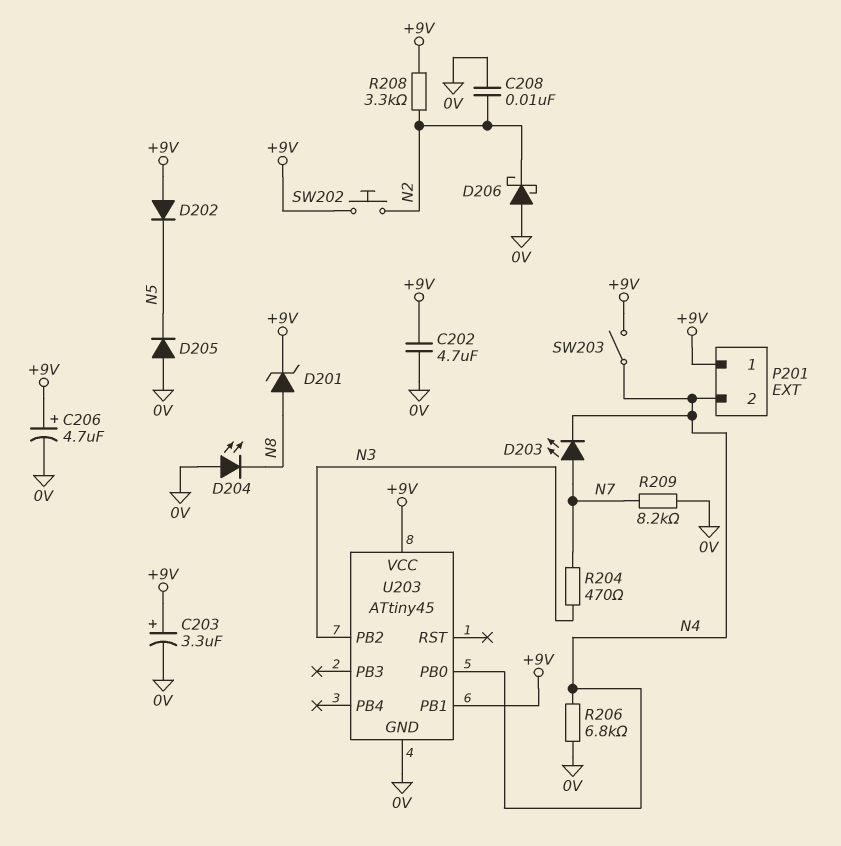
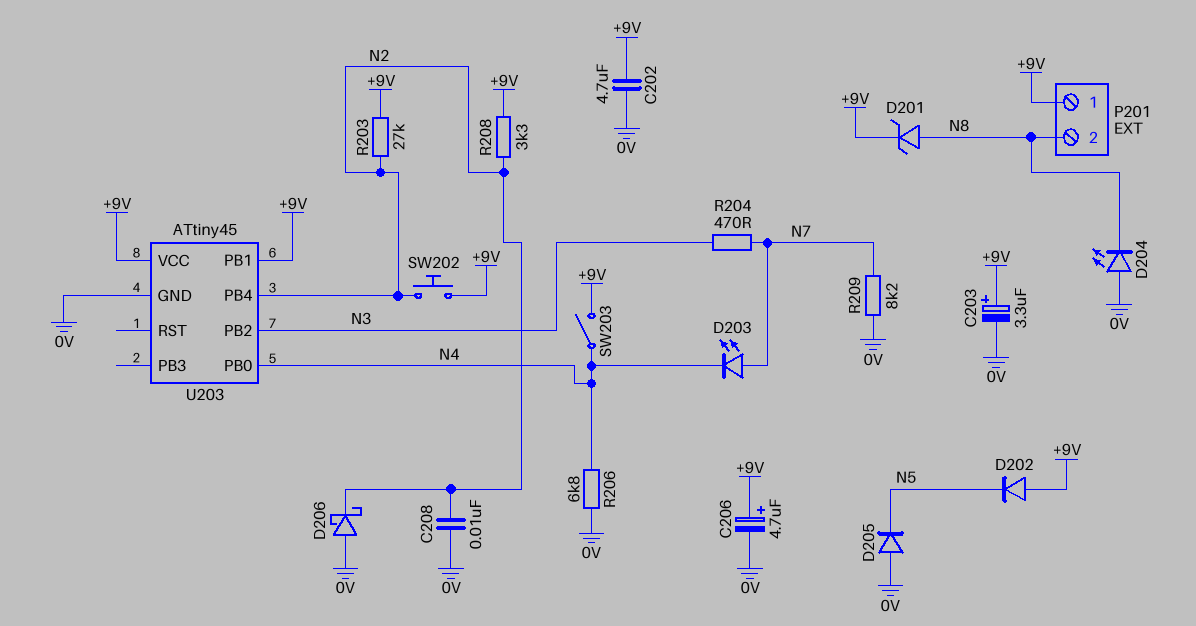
P201 pin 2: N4 -> N8
R203: none -> 27k (+9V, N2)
U203 pin PB4: none -> N2

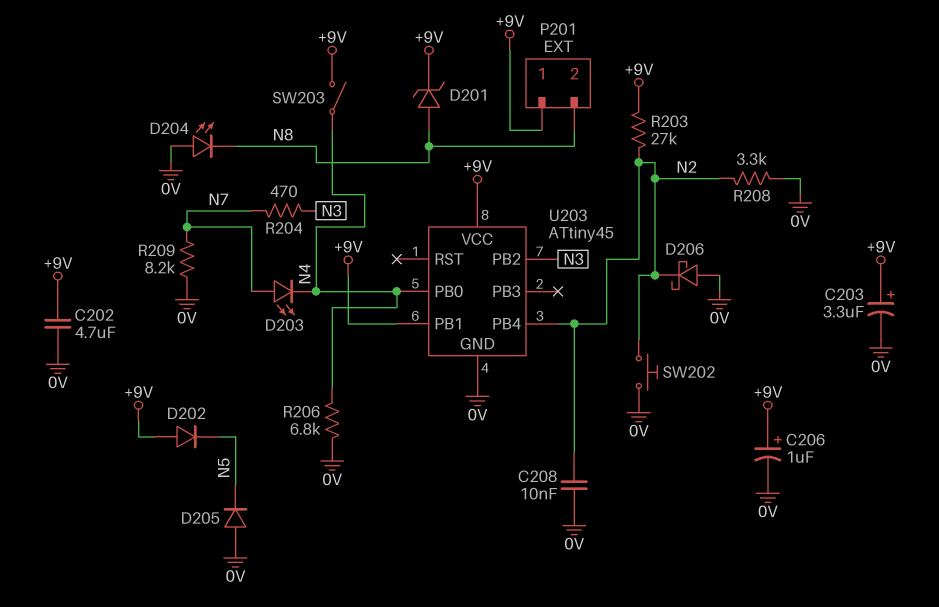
C206: 4.7uF (plus +9V, minus 0V) -> 1uF (plus +9V, minus 0V)
R208: 3.3k (+9V, N2) -> 3.3k (0V, N2)
SW202: button (+9V, N2) -> button (0V, N2)

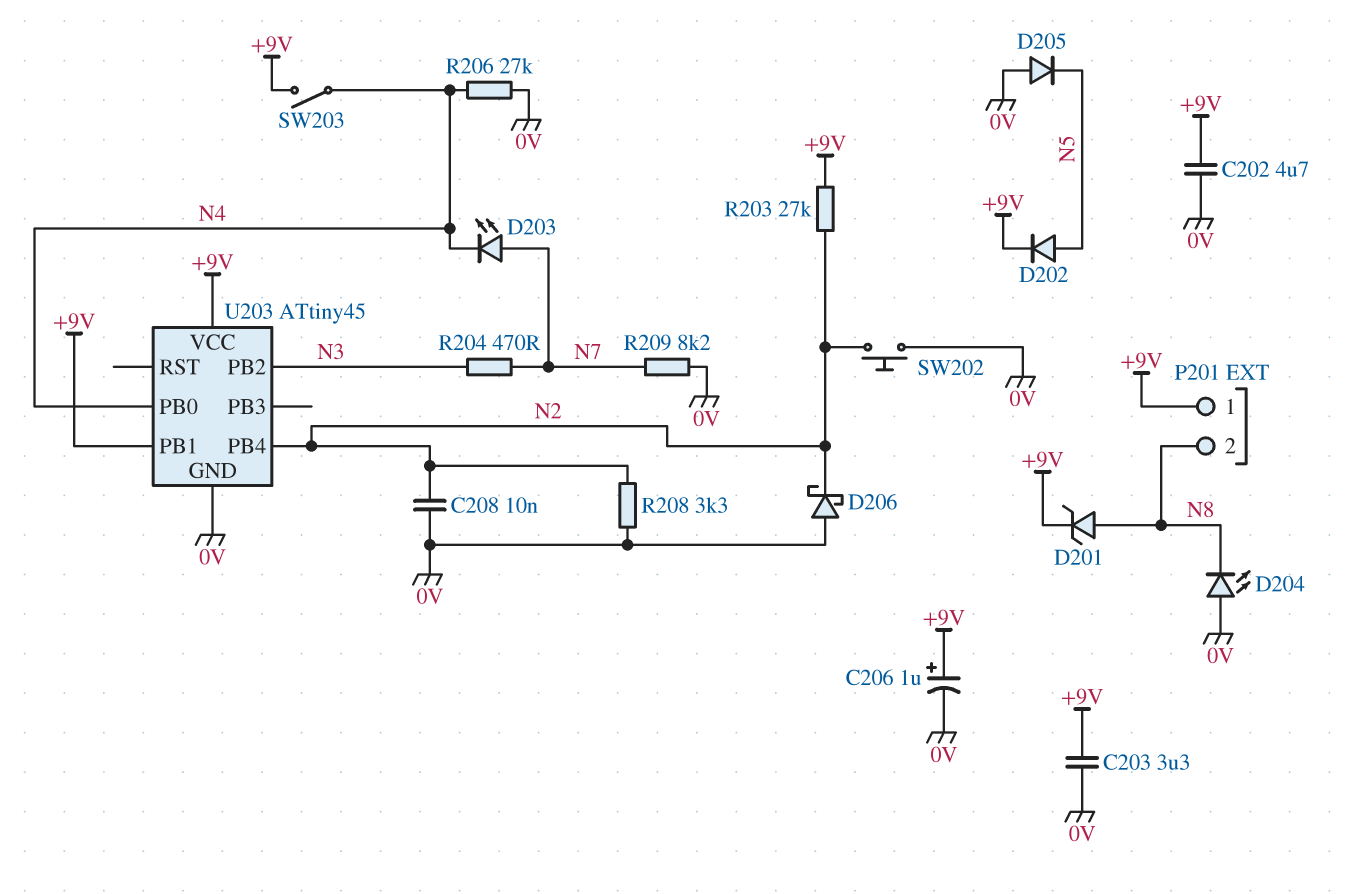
C203: 3.3uF (plus +9V, minus 0V) -> 3.3uF (+9V, 0V)
D202: diode (A +9V, K N5) -> diode (A N5, K +9V)
R206: 6.8k (0V, N4) -> 27k (0V, N4)

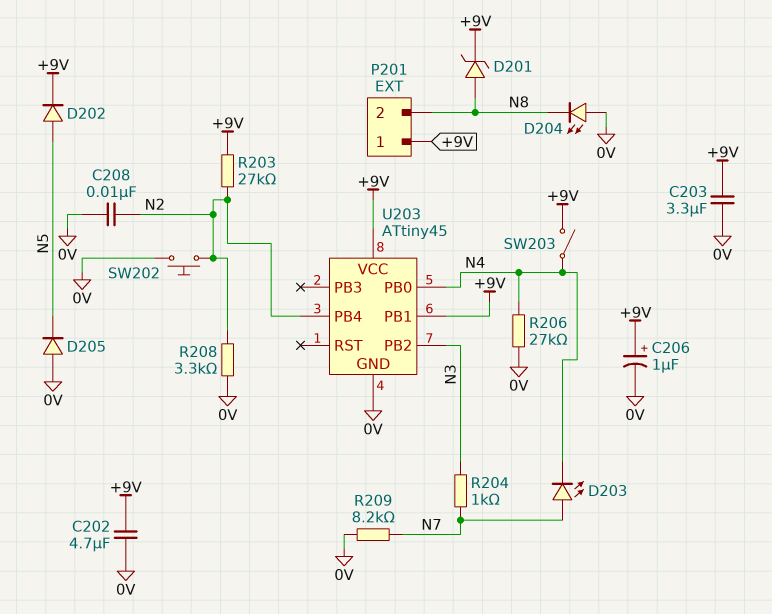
D206: schottky (A 0V, K N2) -> none
R204: 470 (N3, N7) -> 1k (N3, N7)

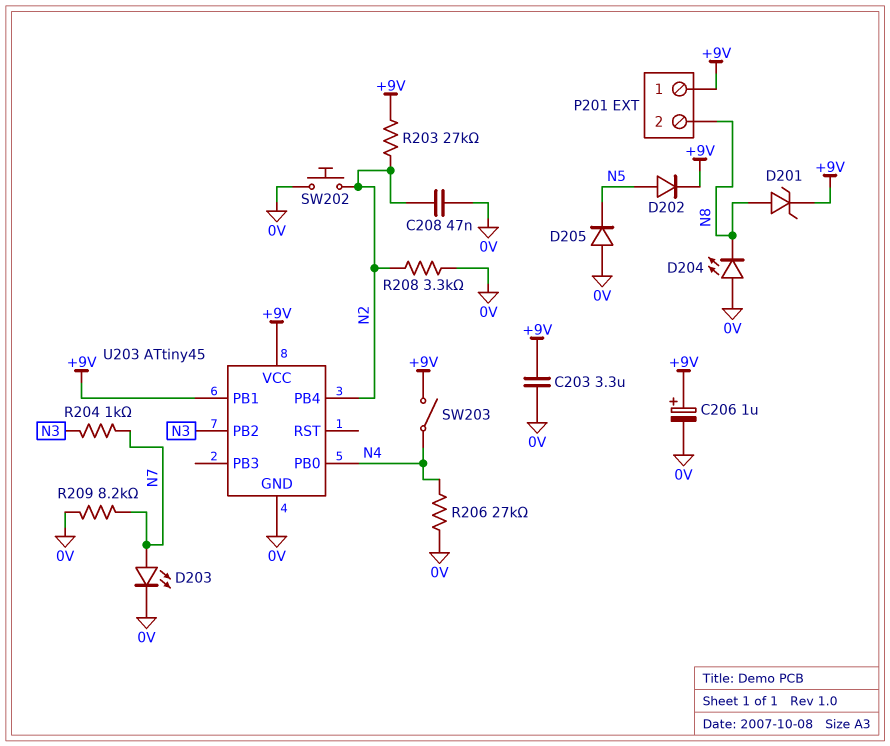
C202: 4.7uF (+9V, 0V) -> none
C208: 10nF (0V, N2) -> 47nF (0V, N2)
D203: LED (A N7, K N4) -> LED (A N7, K 0V)

